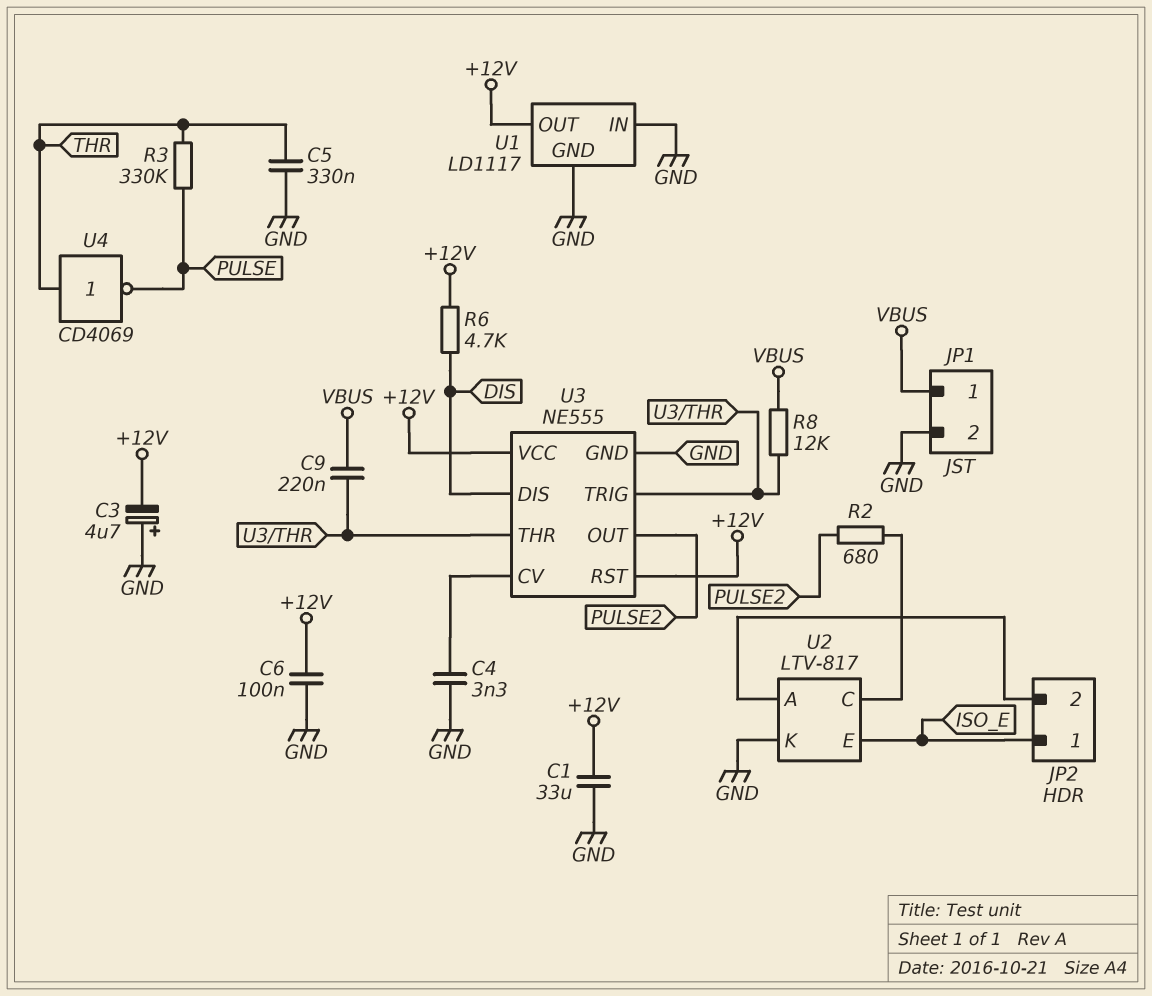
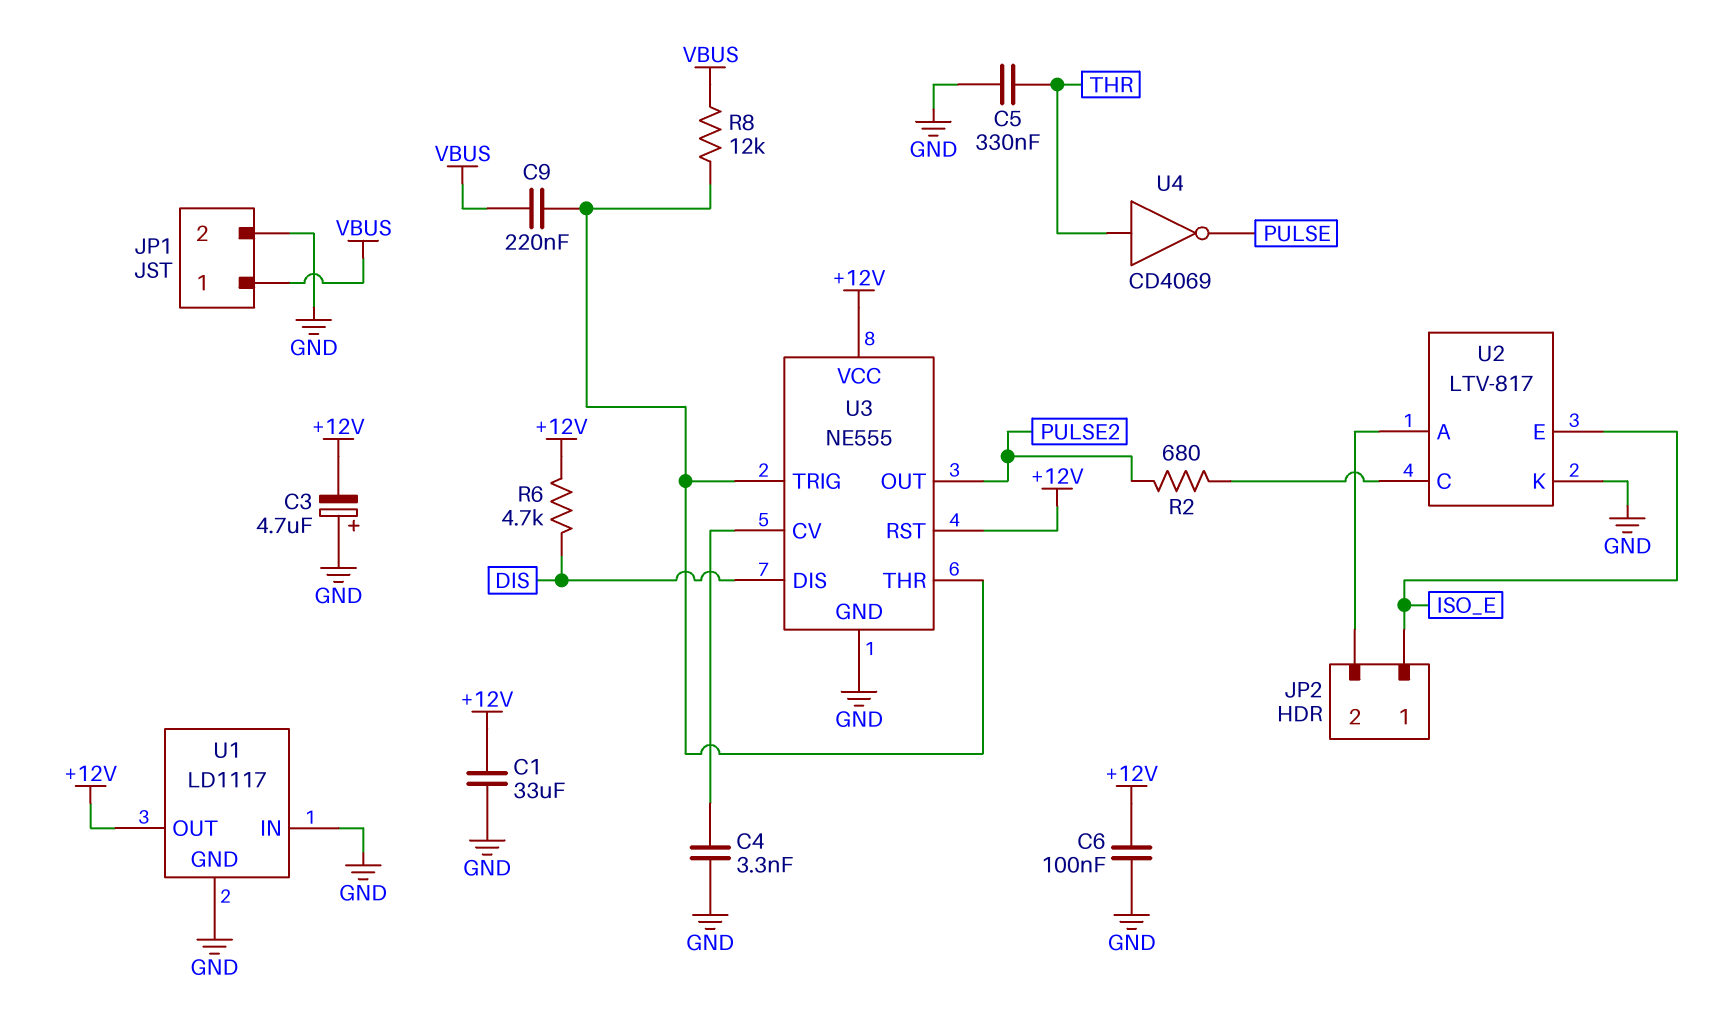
R3: 330k (PULSE, THR) -> none

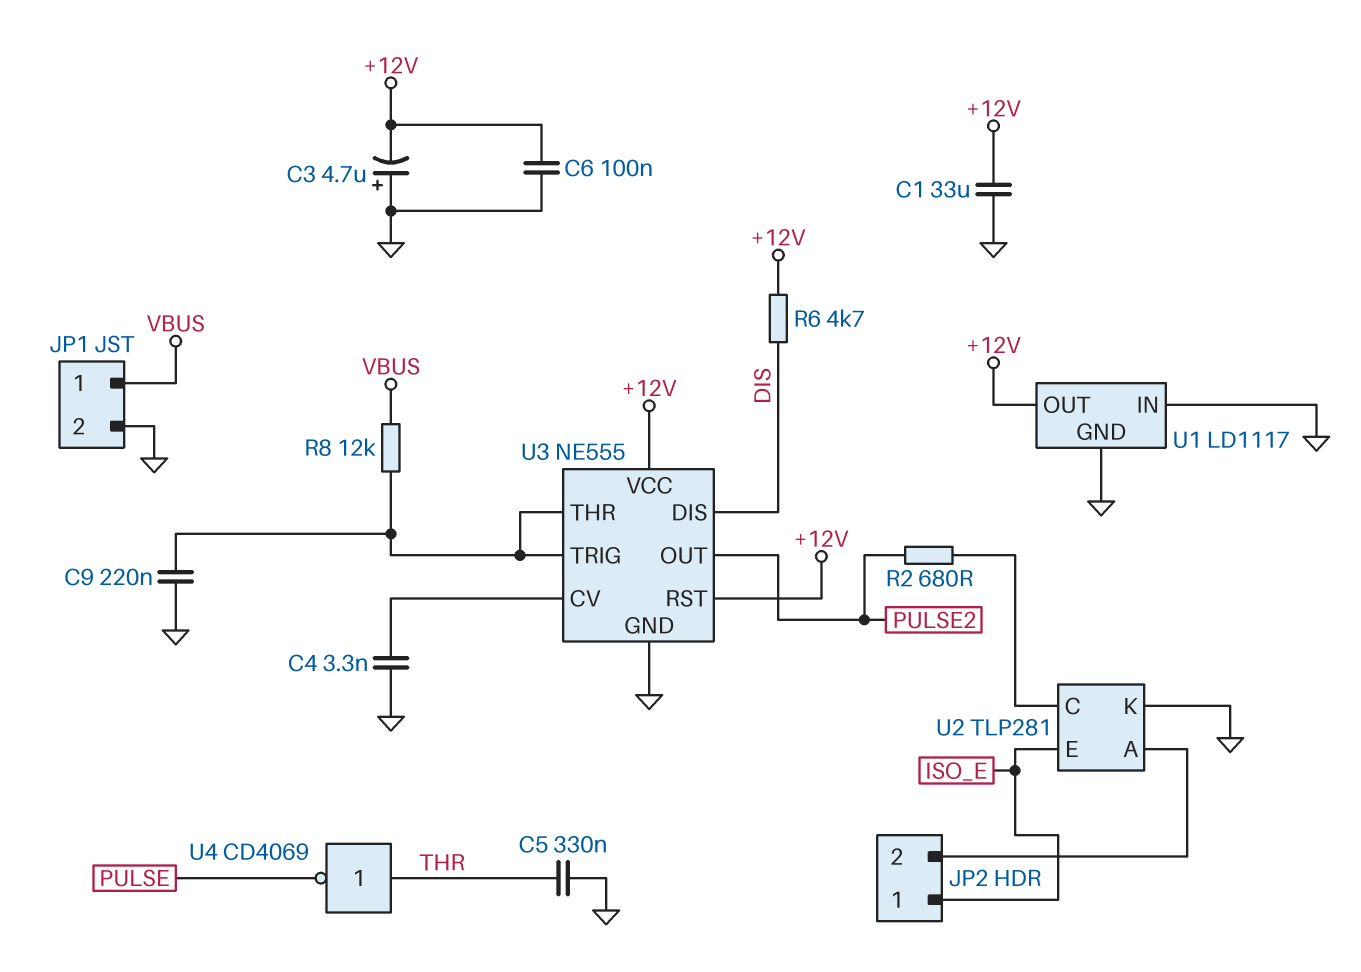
C9: 220nF (U3/THR, VBUS) -> 220nF (GND, U3/THR)
U2: LTV-817 -> TLP281

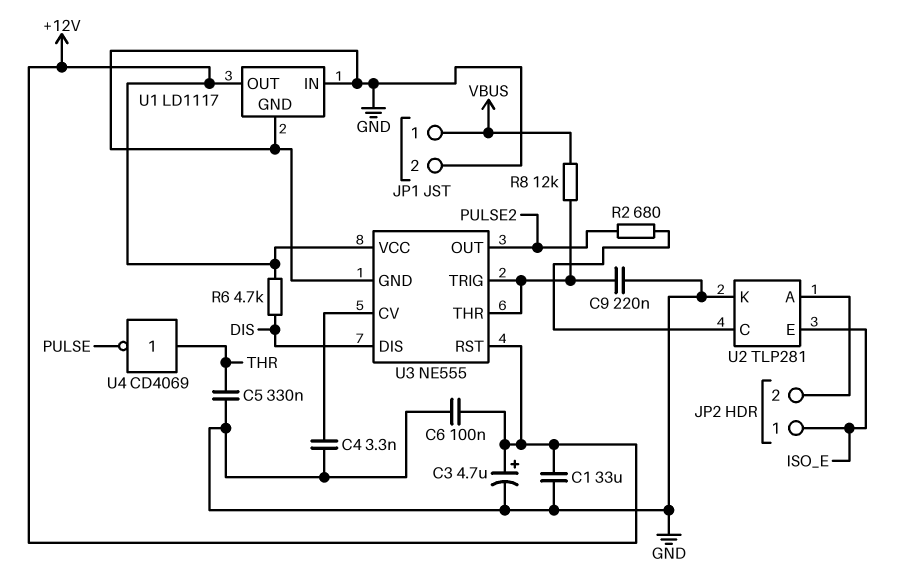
C3: 4.7uF (plus GND, minus +12V) -> 4.7uF (plus +12V, minus GND)

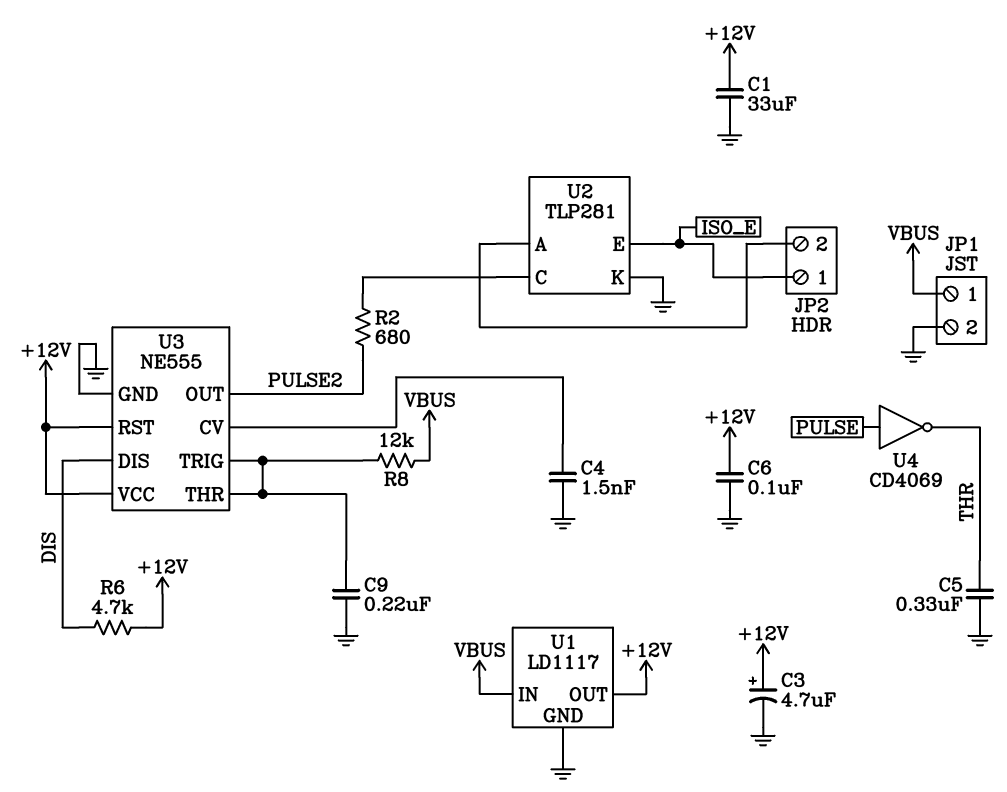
C4: 3.3nF (GND, U3/CV) -> 1.5nF (GND, U3/CV)
U1 pin IN: GND -> VBUS
U4: NOT CD4069 (in THR, out PULSE) -> NOT CD4069 (in PULSE, out THR)

